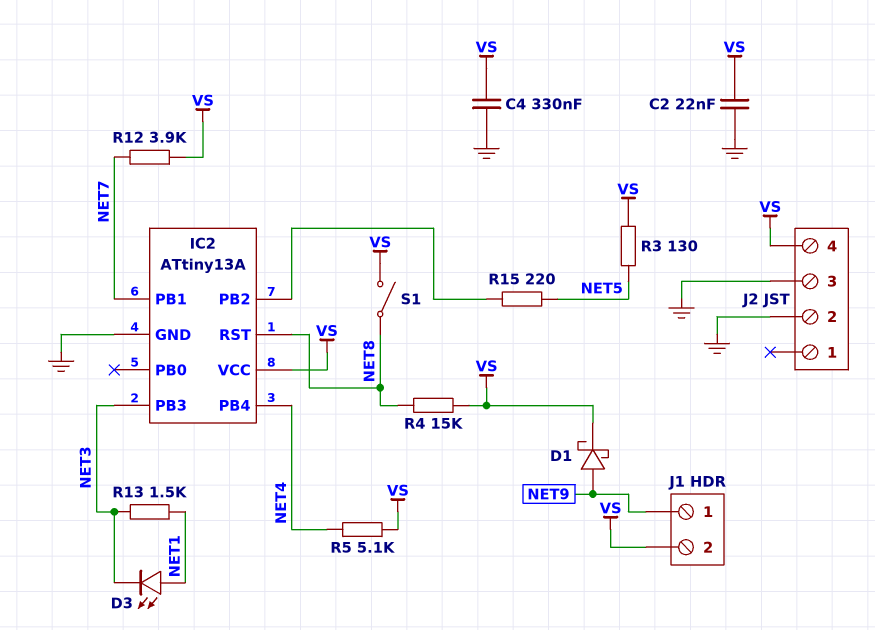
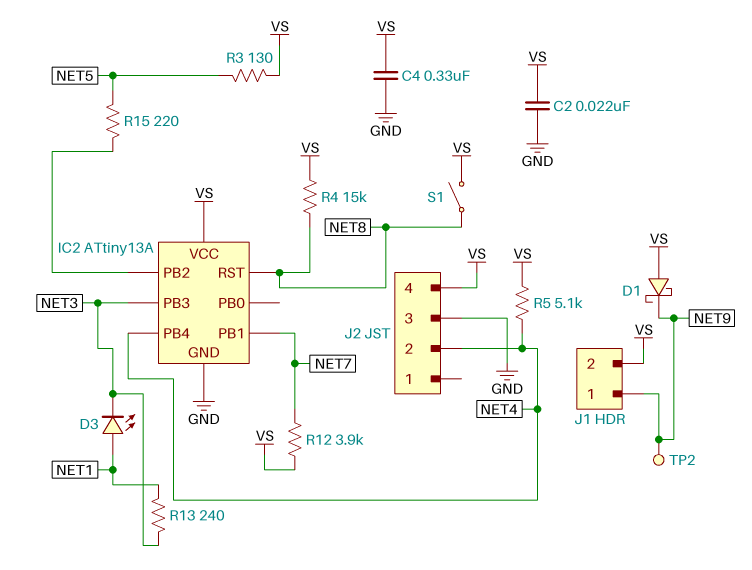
D1: schottky (A NET9, K VS) -> schottky (A VS, K NET9)
J2 pin 2: GND -> NET4
R13: 1.5k (NET1, NET3) -> 240 (NET1, NET3)
TP2: none -> test point (NET9)

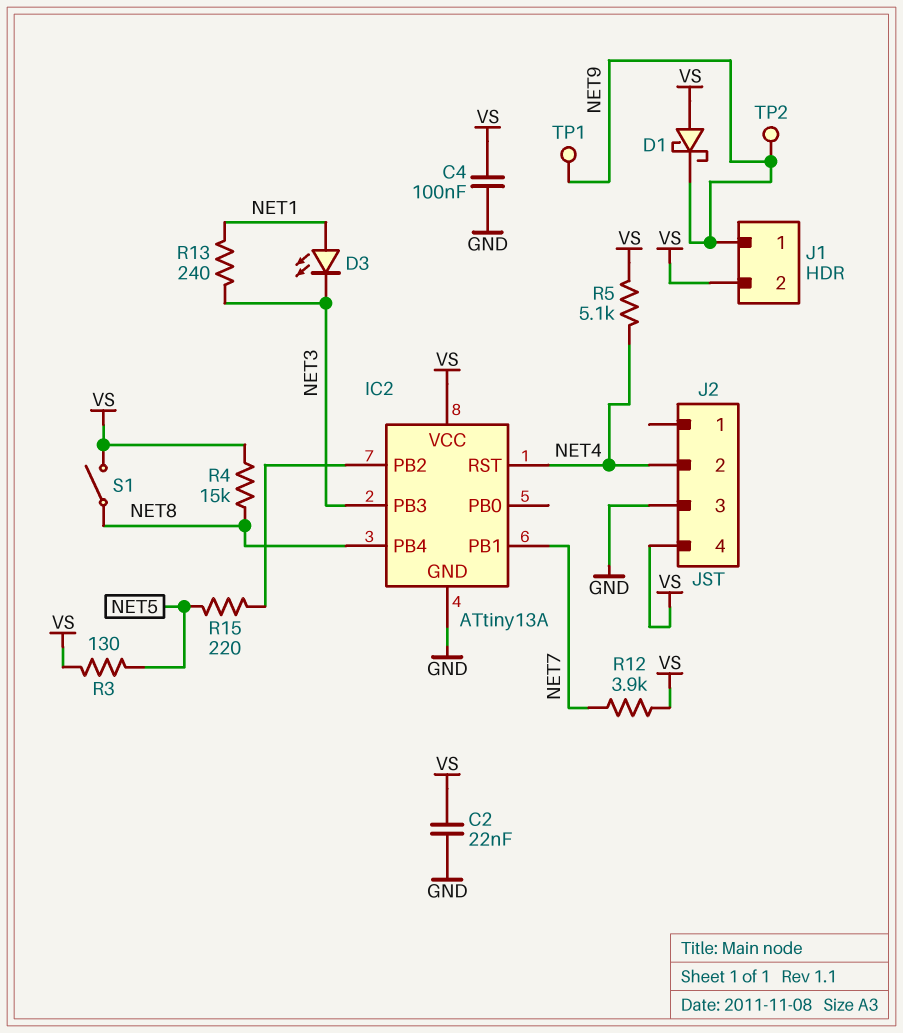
C4: 330nF (GND, VS) -> 100nF (GND, VS)
IC2 pin PB4: NET4 -> NET8
IC2 pin RST: NET8 -> NET4
TP1: none -> test point (NET9)

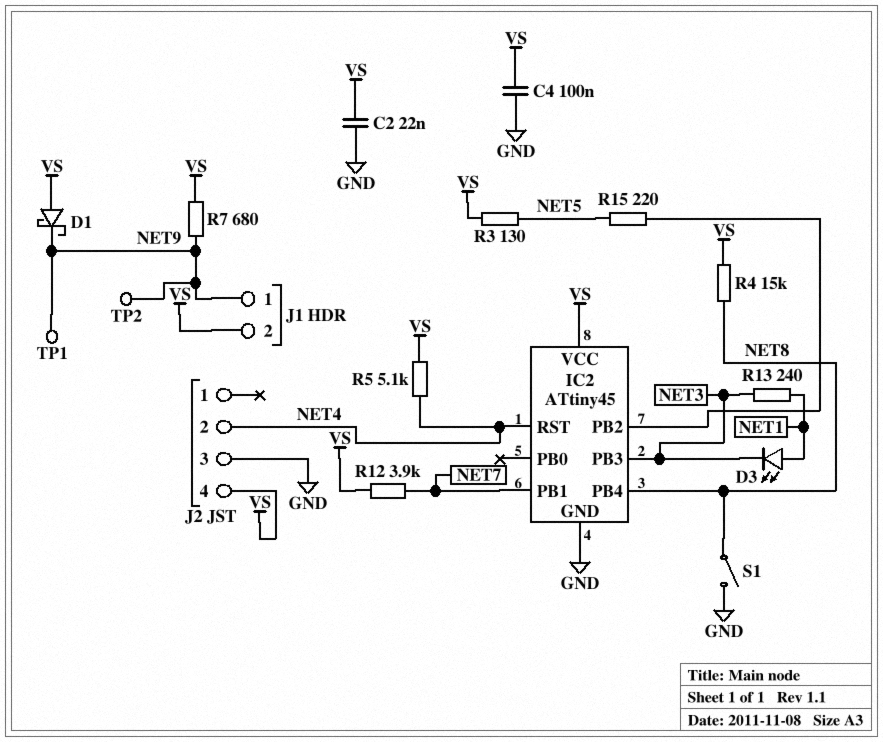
IC2: ATtiny13A -> ATtiny45
R7: none -> 680 (NET9, VS)
S1: switch (NET8, VS) -> switch (GND, NET8)

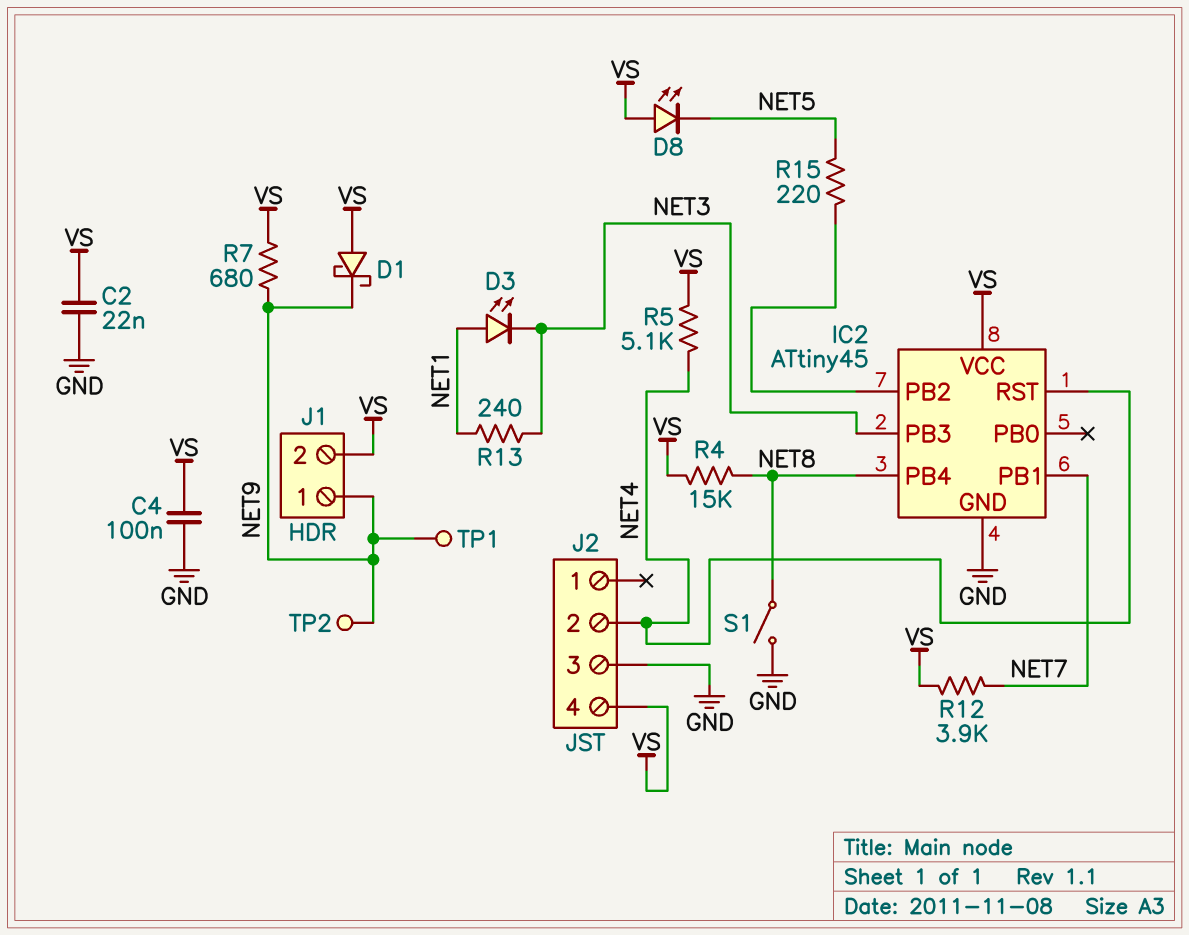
D8: none -> LED (A VS, K NET5)
R3: 130 (NET5, VS) -> none

